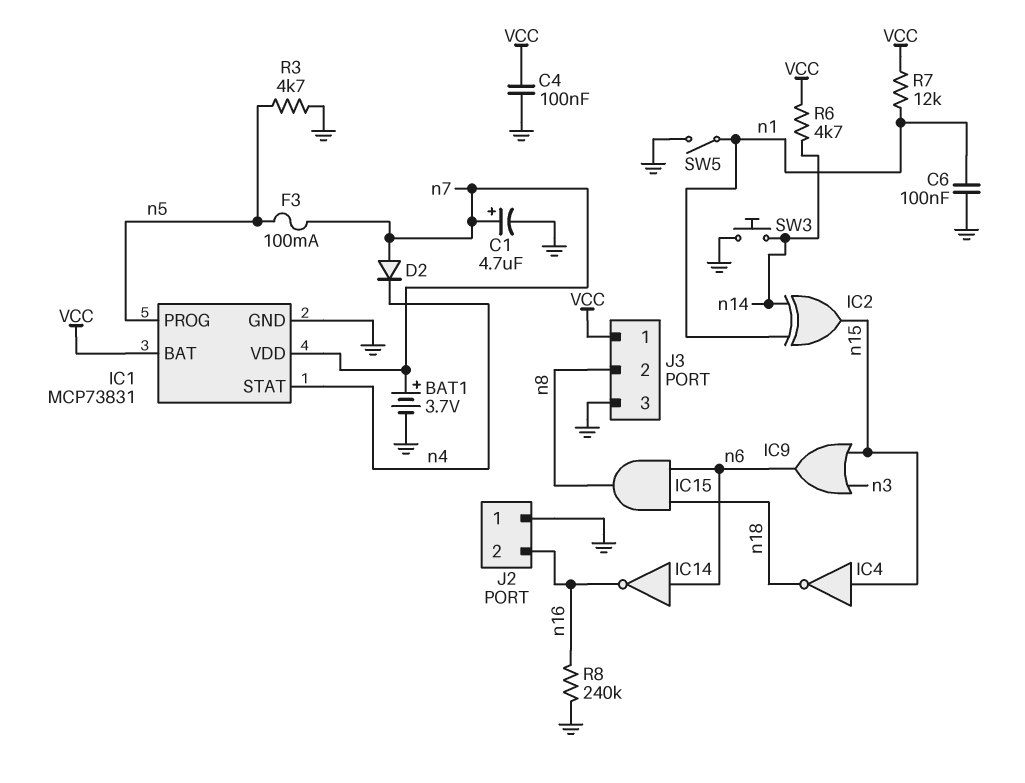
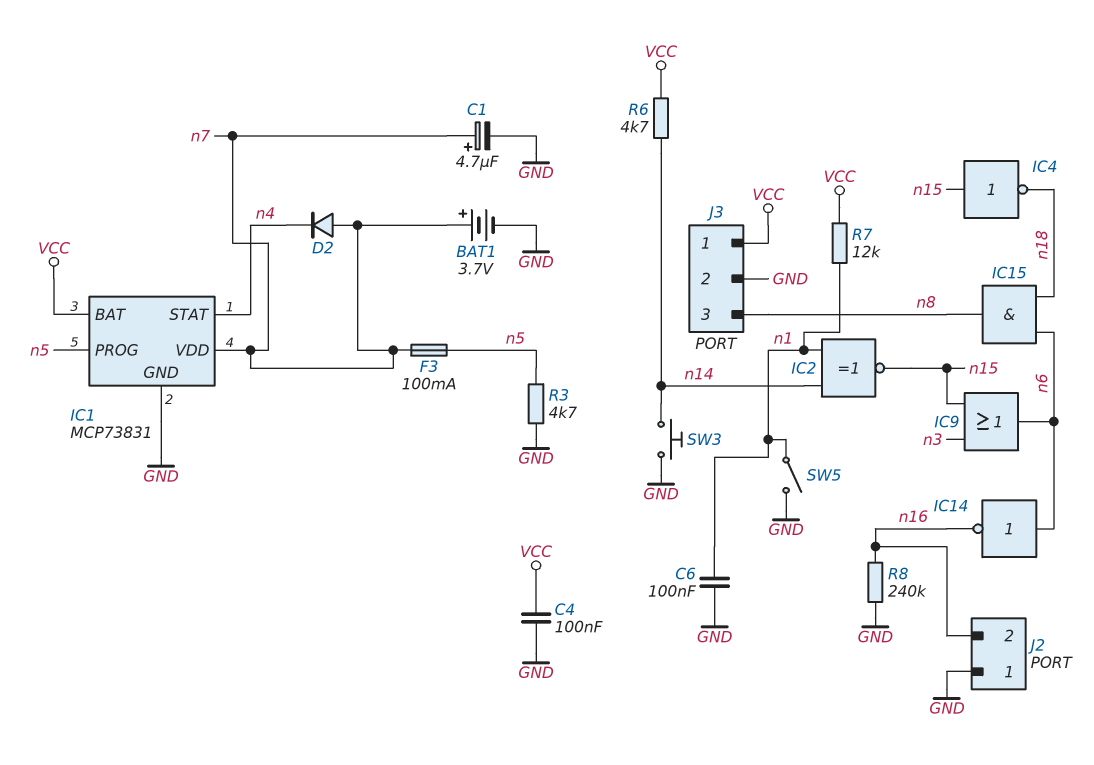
IC2: XOR (in n1, in n14, out n15) -> XNOR (in n1, in n14, out n15)
J3 pin 2: n8 -> GND
J3 pin 3: GND -> n8

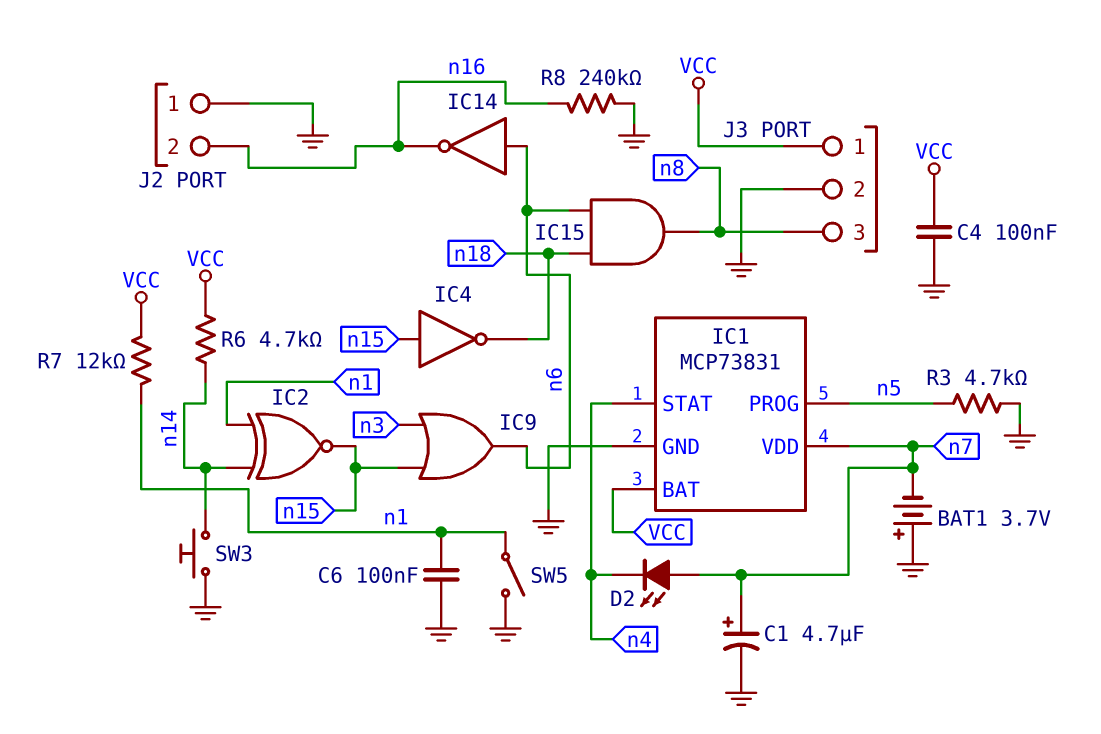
BAT1: 3.7V (plus n7, minus GND) -> 3.7V (plus GND, minus n7)
D2: diode (A n7, K n4) -> LED (A n7, K n4)
F3: 100mA (n5, n7) -> none

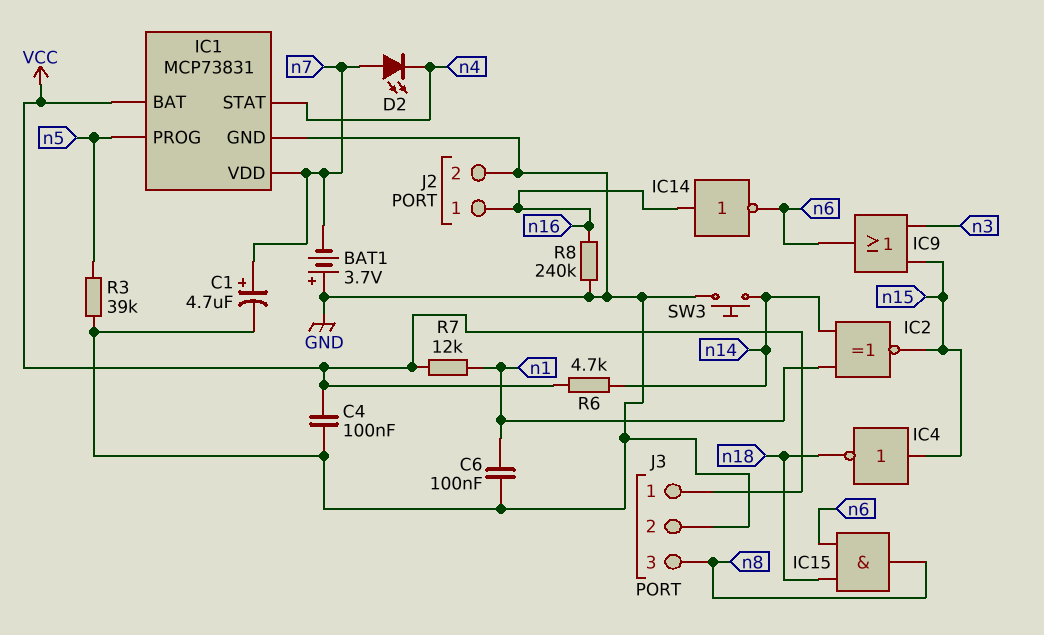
IC14: NOT (in n6, out n16) -> NOT (in n16, out n6)
J2 pin 1: GND -> n16
J2 pin 2: n16 -> GND
R3: 4.7k (GND, n5) -> 39k (GND, n5)
SW5: switch (GND, n1) -> none

